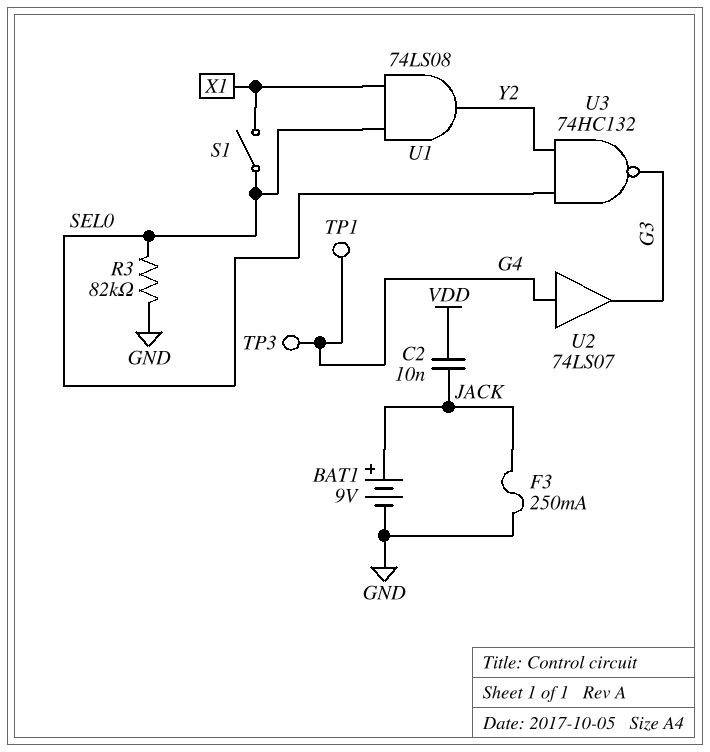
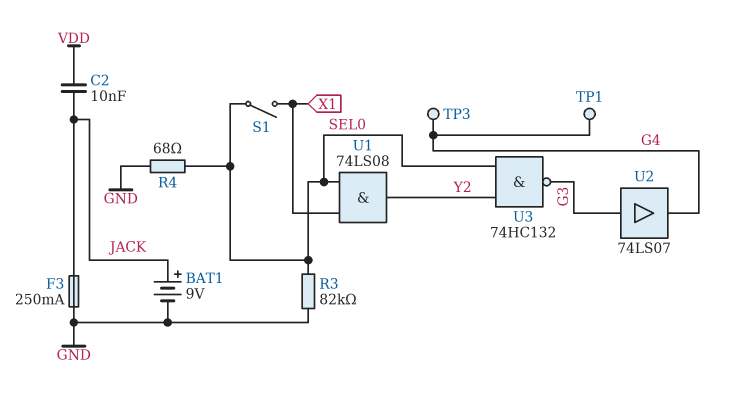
R4: none -> 68 (GND, SEL0)
U2: buffer 74LS07 (in G4, out G3) -> buffer 74LS07 (in G3, out G4)

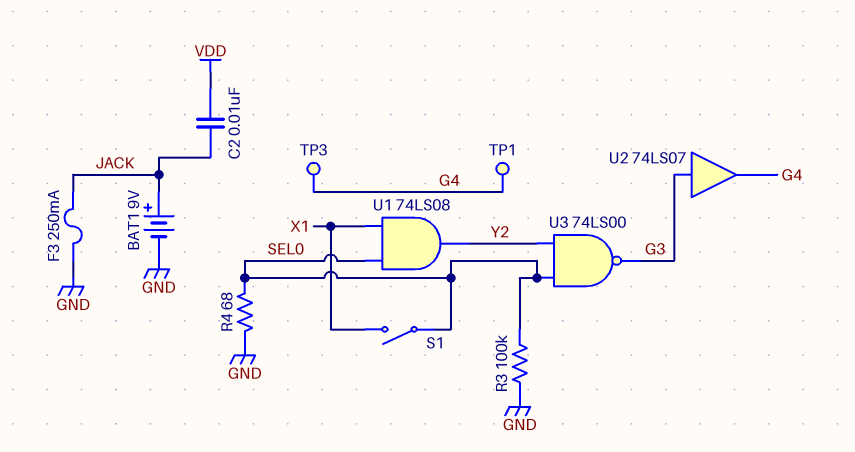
R3: 82k (GND, SEL0) -> 100k (GND, SEL0)
U3: NAND 74HC132 (in SEL0, in Y2, out G3) -> NAND 74LS00 (in SEL0, in Y2, out G3)

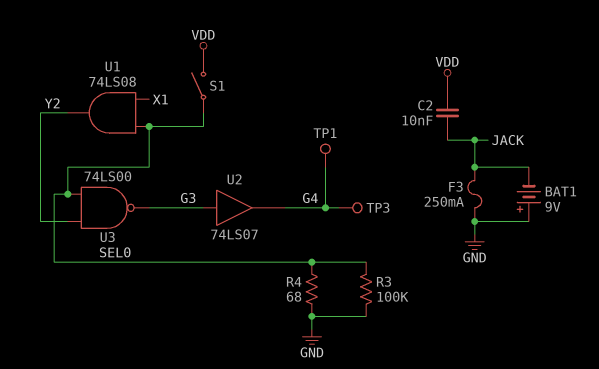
BAT1: 9V (plus JACK, minus GND) -> 9V (plus GND, minus JACK)
S1: switch (SEL0, X1) -> switch (SEL0, VDD)

